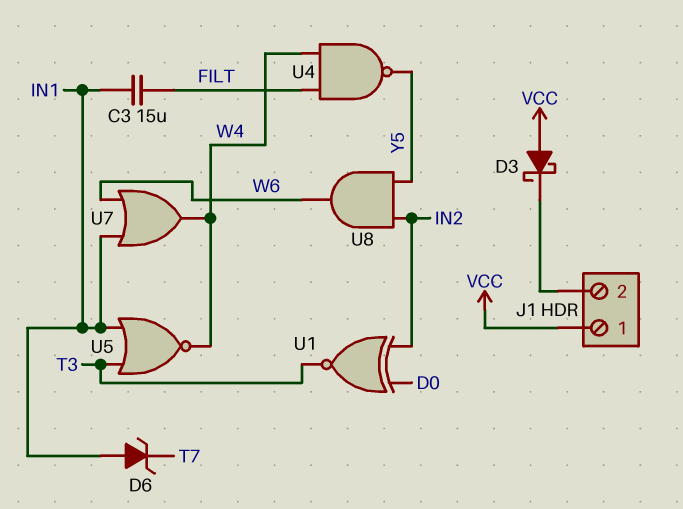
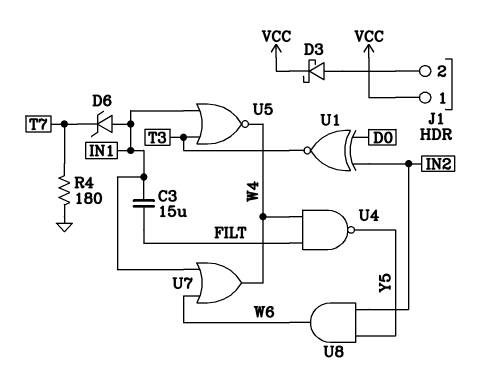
D3: schottky (A VCC, K J1/2) -> schottky (A J1/2, K VCC)
R4: none -> 180 (GND, T7)

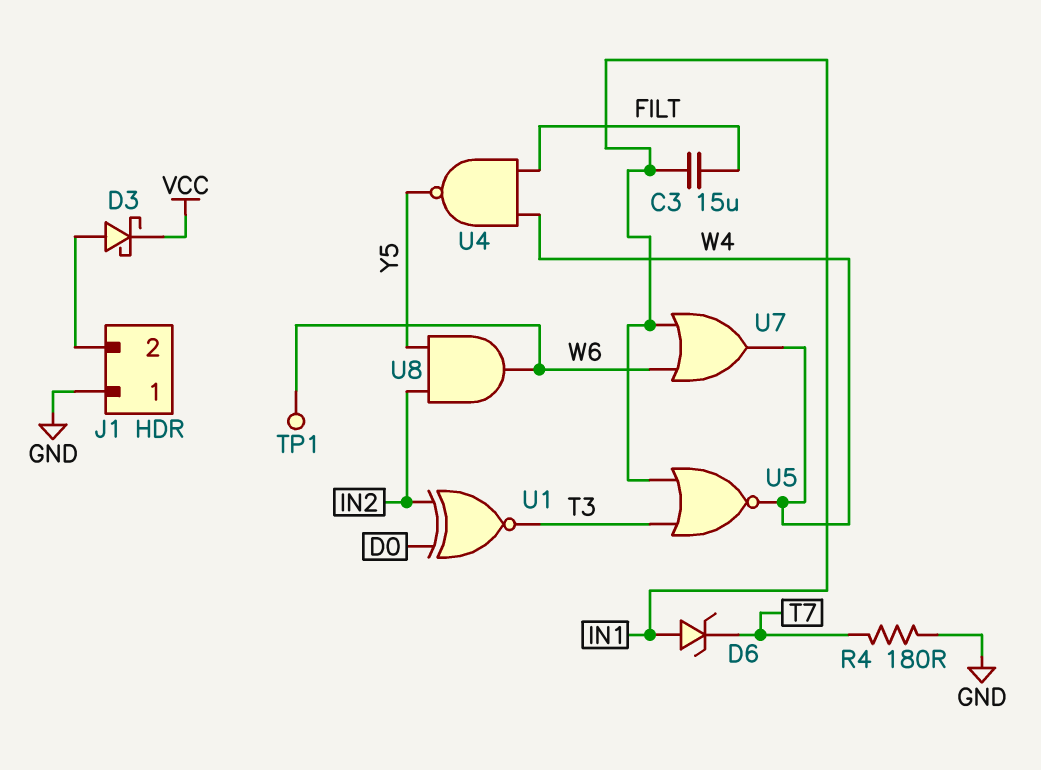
J1 pin 1: VCC -> GND
TP1: none -> test point (W6)

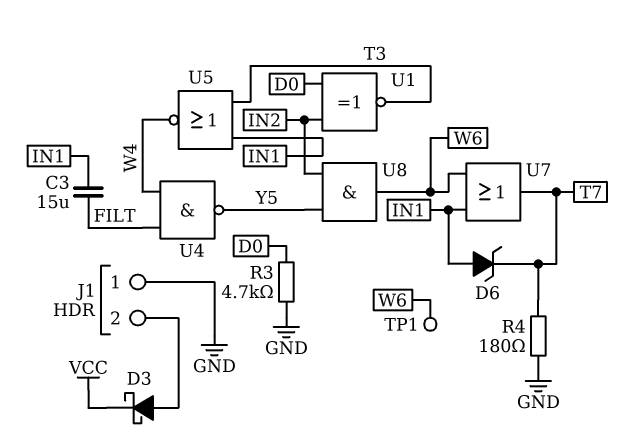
R3: none -> 4.7k (D0, GND)
U7: OR (in IN1, in W6, out W4) -> OR (in IN1, in W6, out T7)

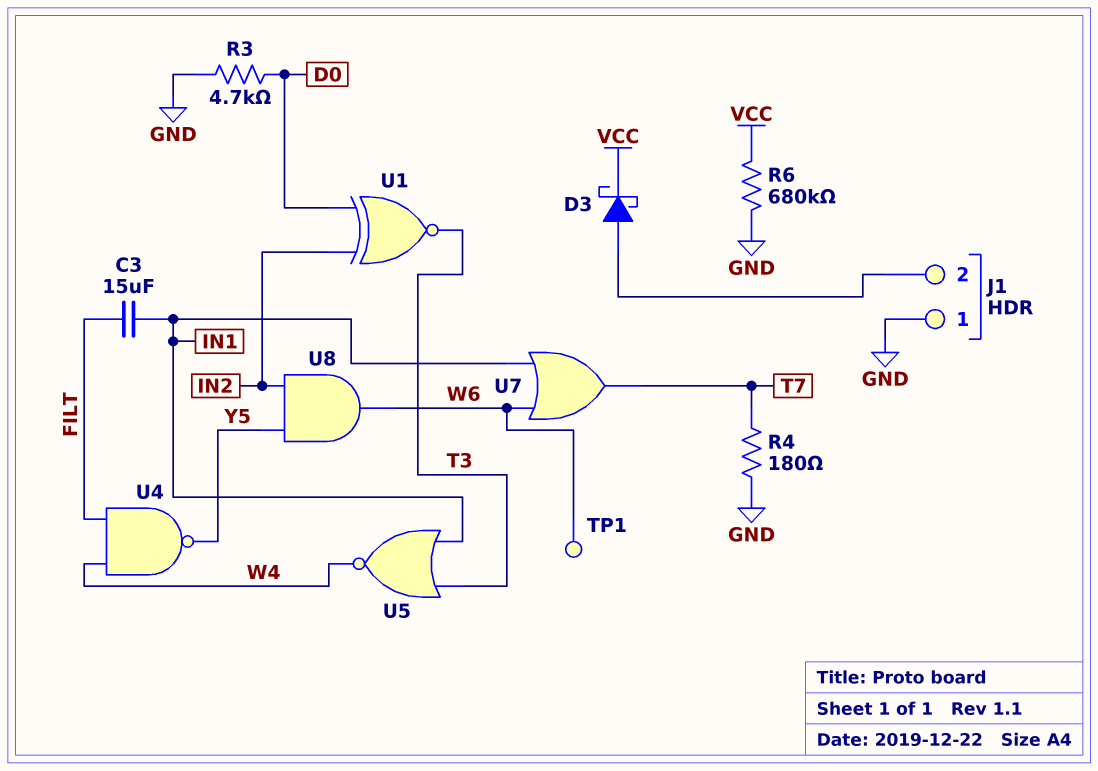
D6: zener (A IN1, K T7) -> none
R6: none -> 680k (GND, VCC)

